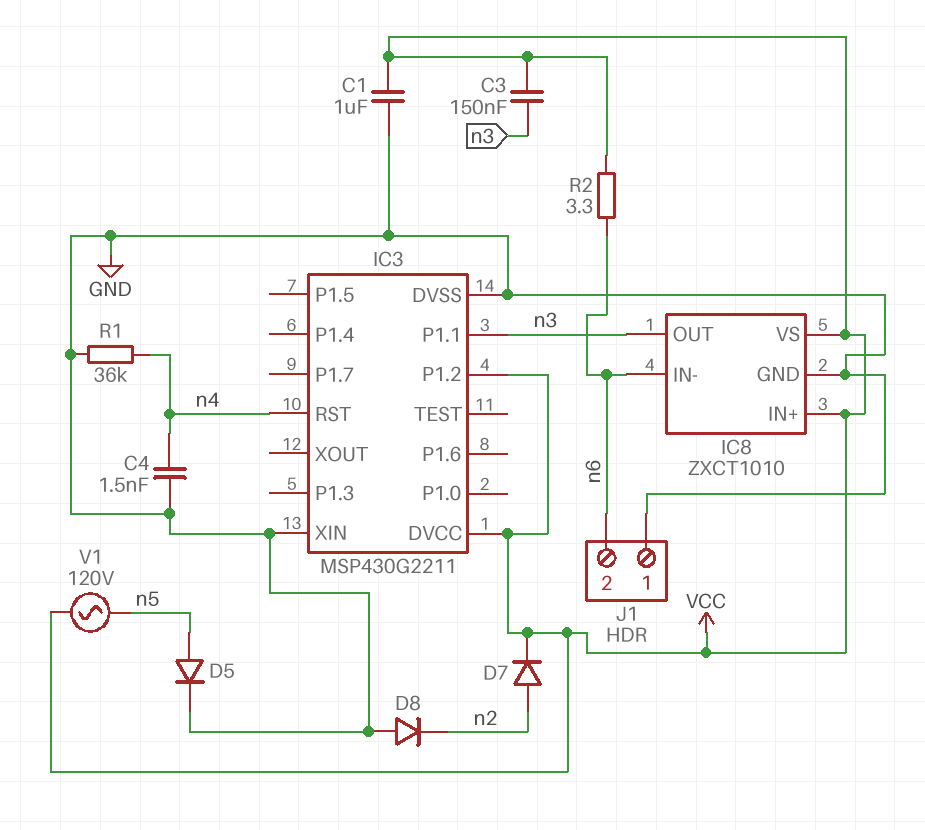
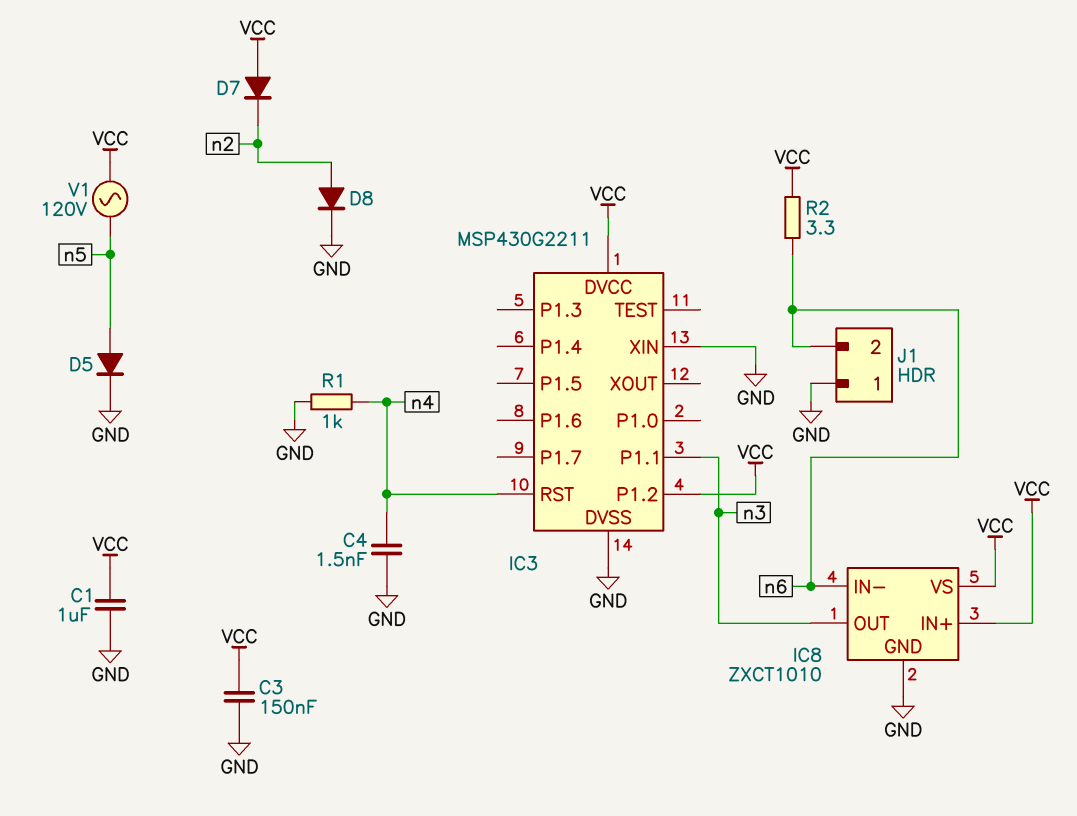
C3: 150nF (VCC, n3) -> 150nF (GND, VCC)
D7: diode (A n2, K VCC) -> diode (A VCC, K n2)
D8: diode (A GND, K n2) -> diode (A n2, K GND)
R1: 36k (GND, n4) -> 1k (GND, n4)

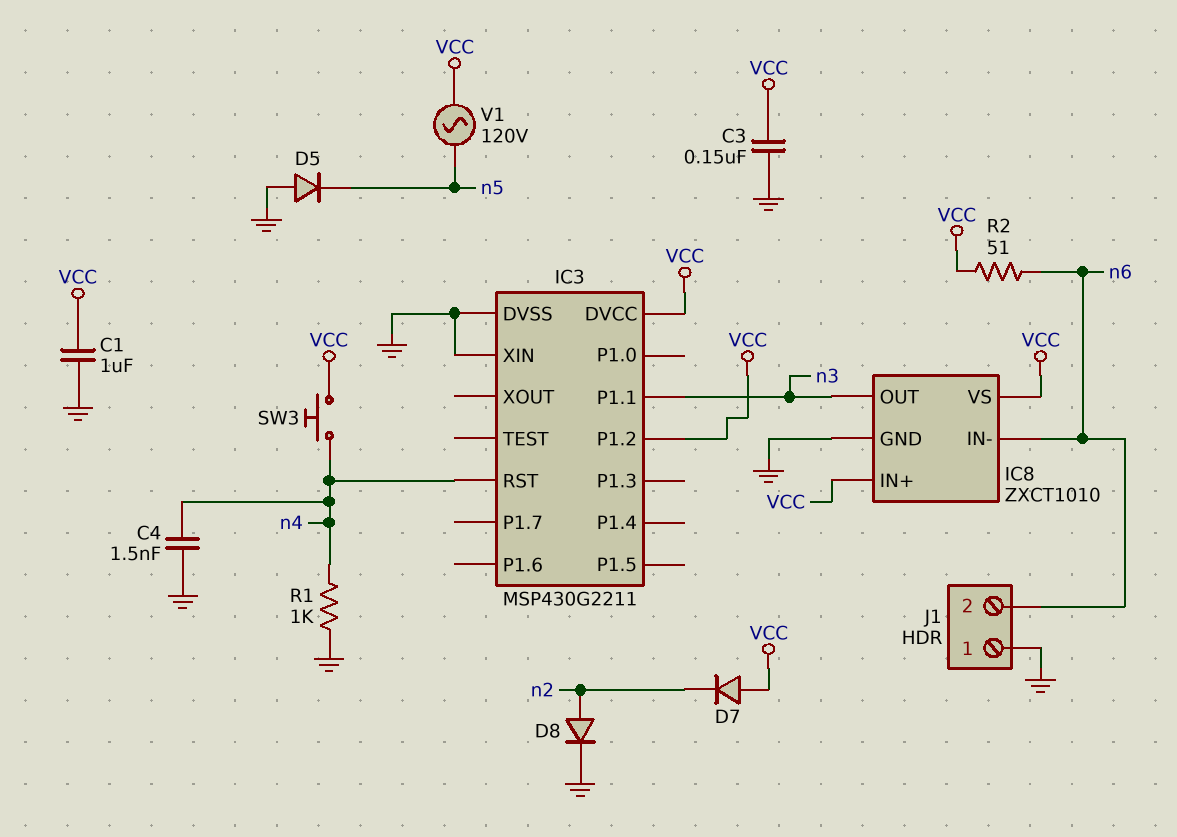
D5: diode (A n5, K GND) -> diode (A GND, K n5)
R2: 3.3 (VCC, n6) -> 51 (VCC, n6)
SW3: none -> button (VCC, n4)

